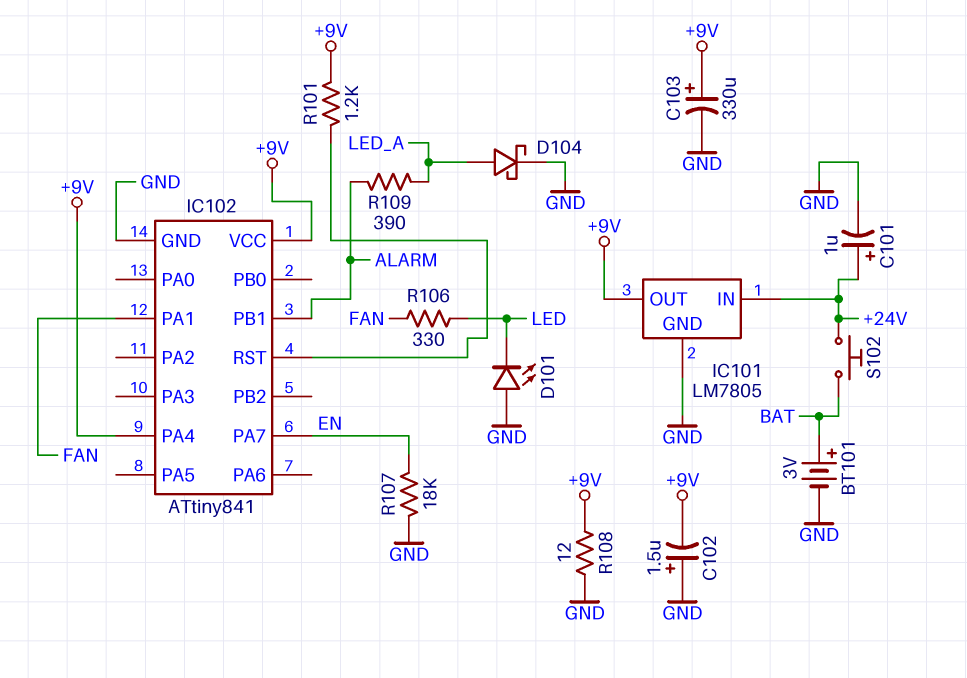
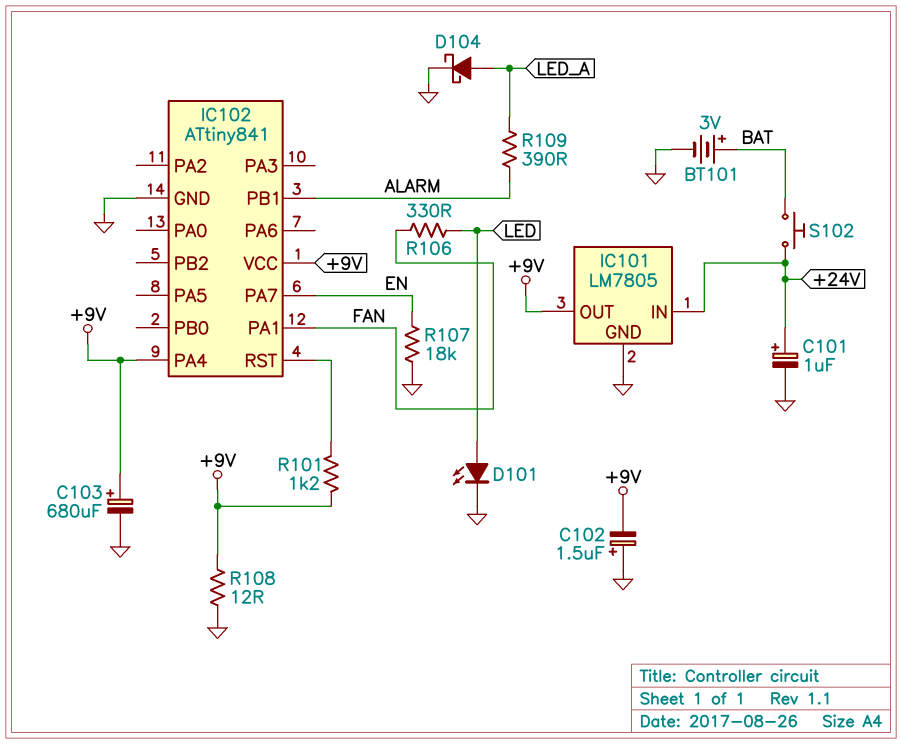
C103: 330uF (plus +9V, minus GND) -> 680uF (plus +9V, minus GND)
D101: LED (A GND, K LED) -> LED (A LED, K GND)

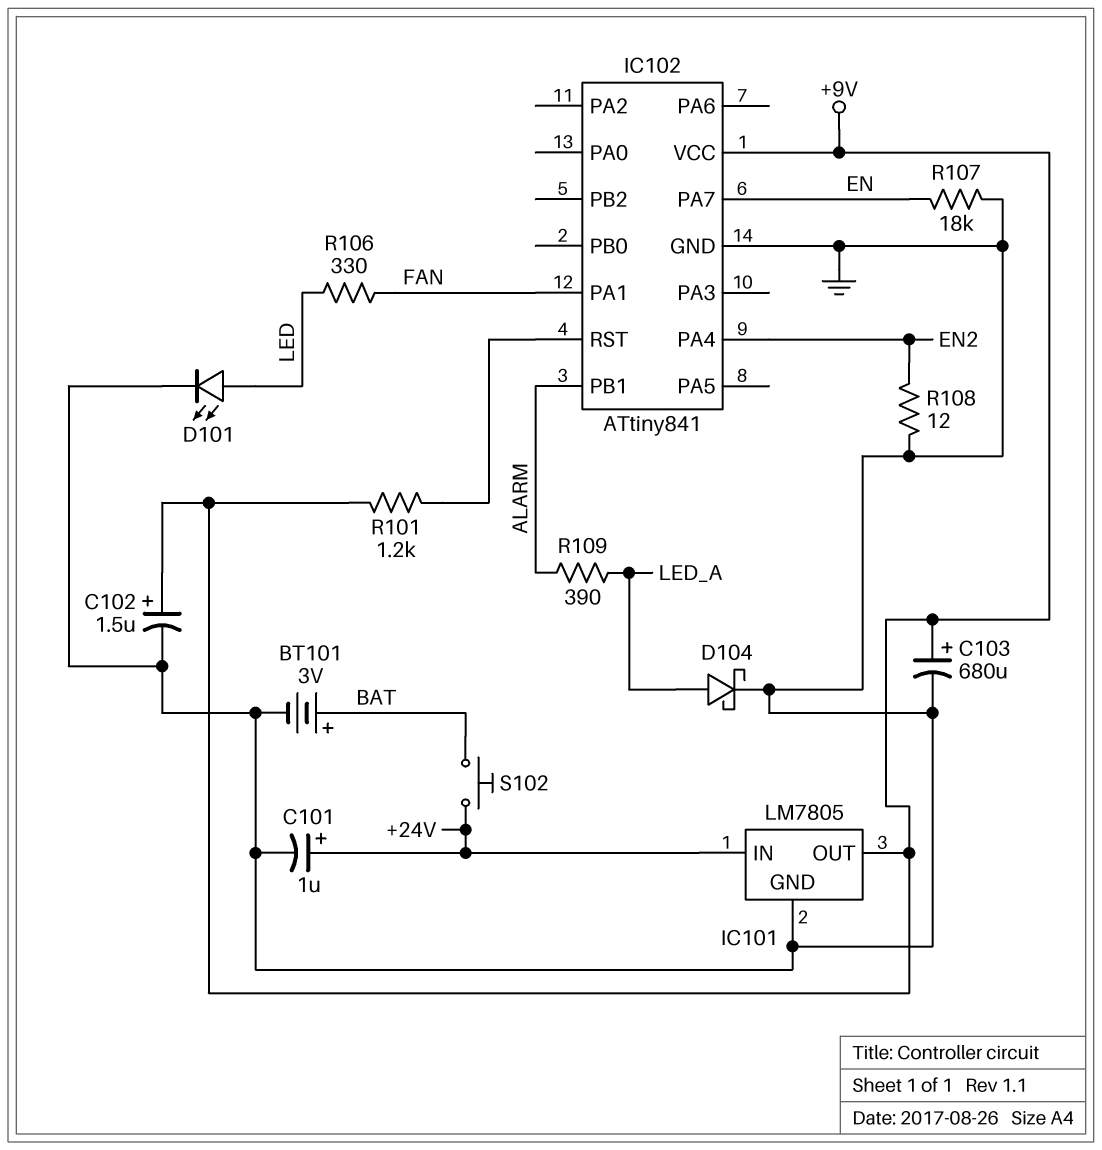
C102: 1.5uF (plus GND, minus +9V) -> 1.5uF (plus +9V, minus GND)
IC102 pin PA4: +9V -> EN2
R108: 12 (+9V, GND) -> 12 (EN2, GND)

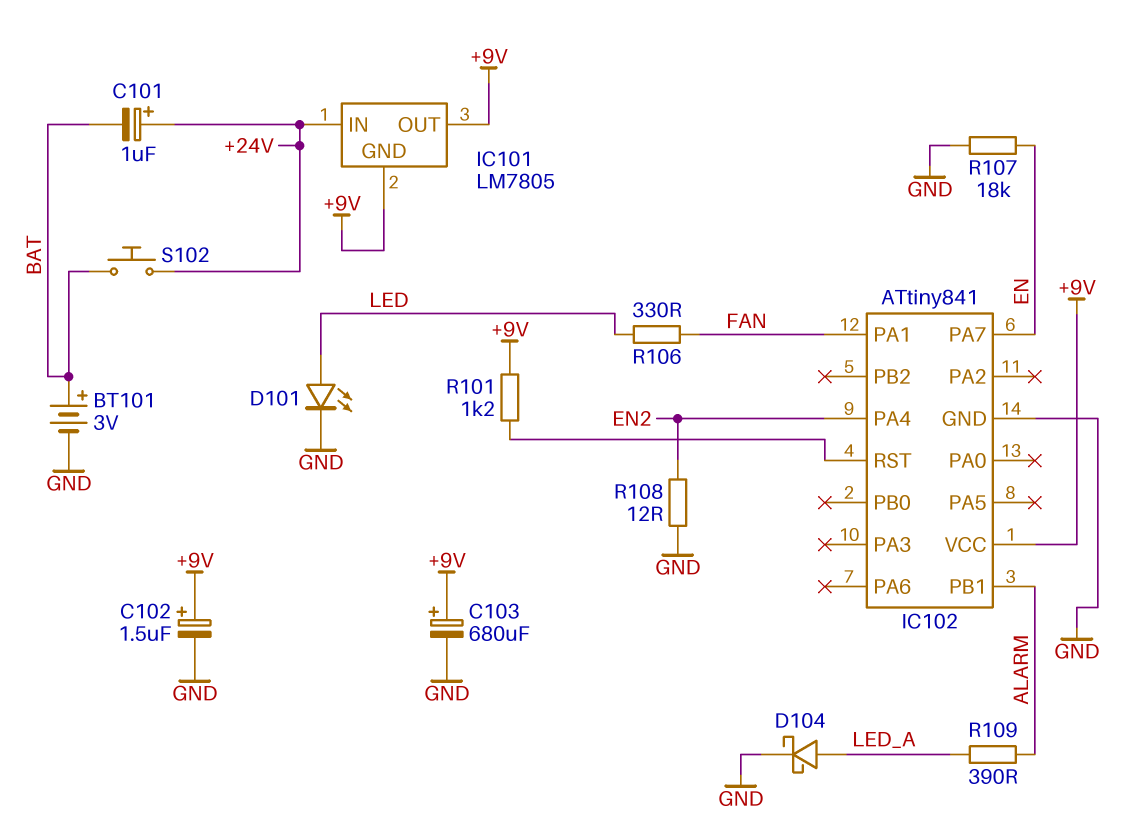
C101: 1uF (plus +24V, minus GND) -> 1uF (plus +24V, minus BAT)
IC101 pin GND: GND -> +9V

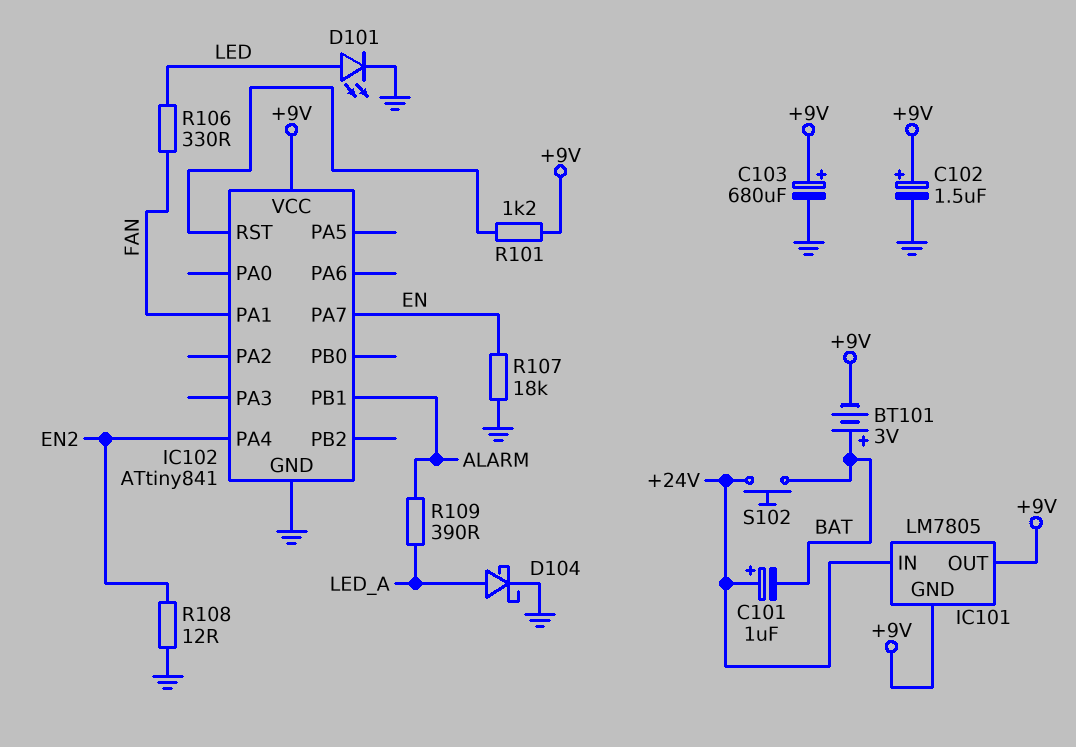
BT101: 3V (plus BAT, minus GND) -> 3V (plus BAT, minus +9V)

